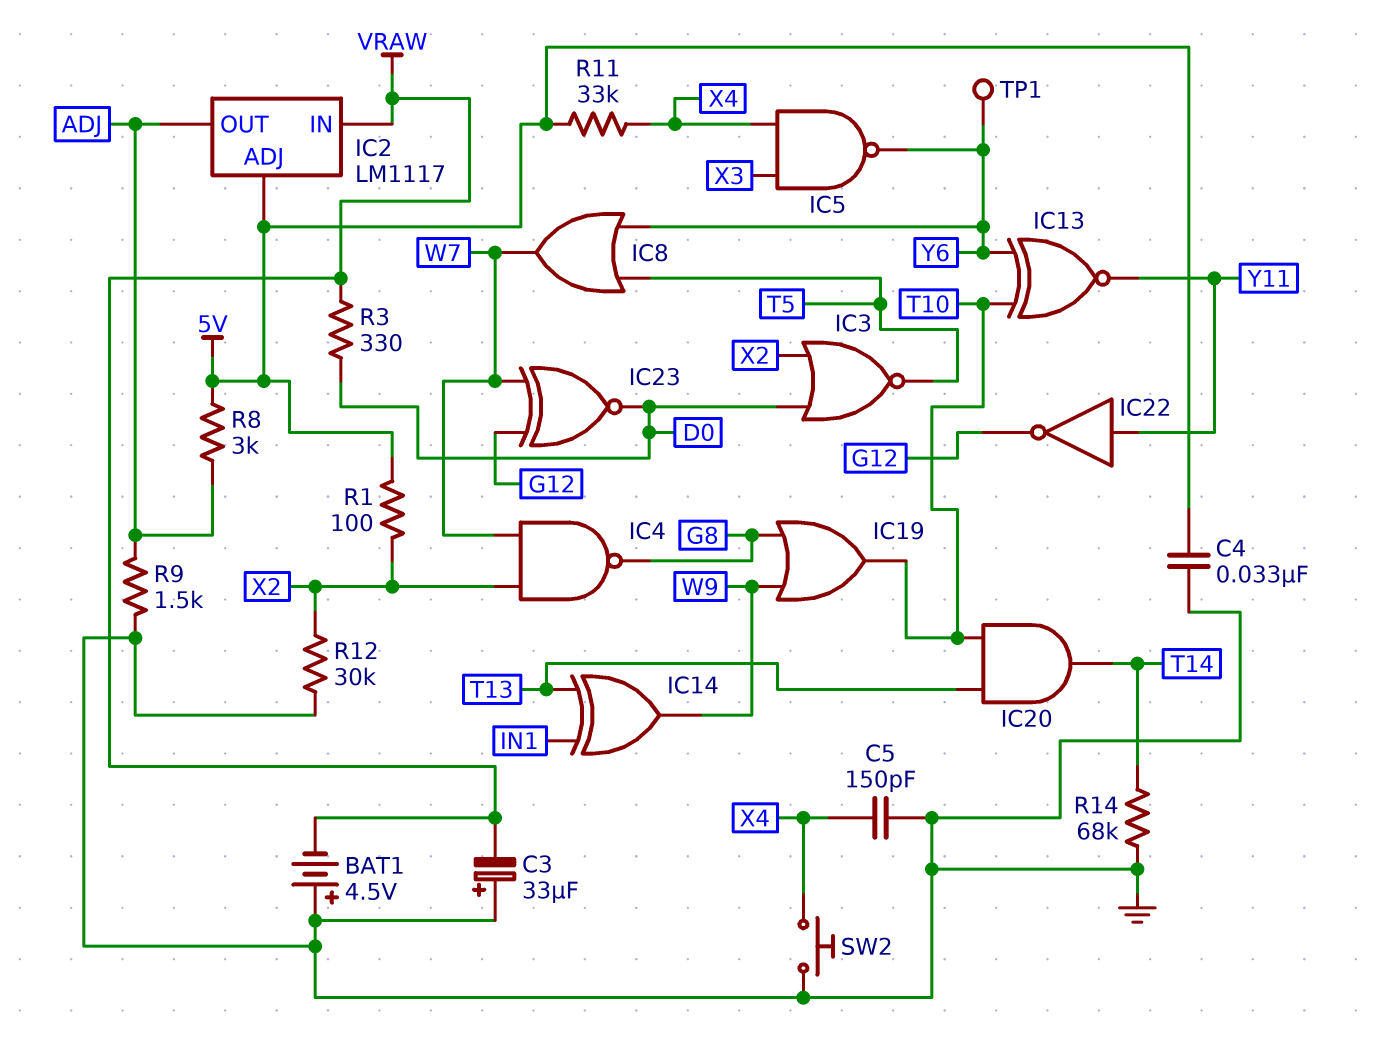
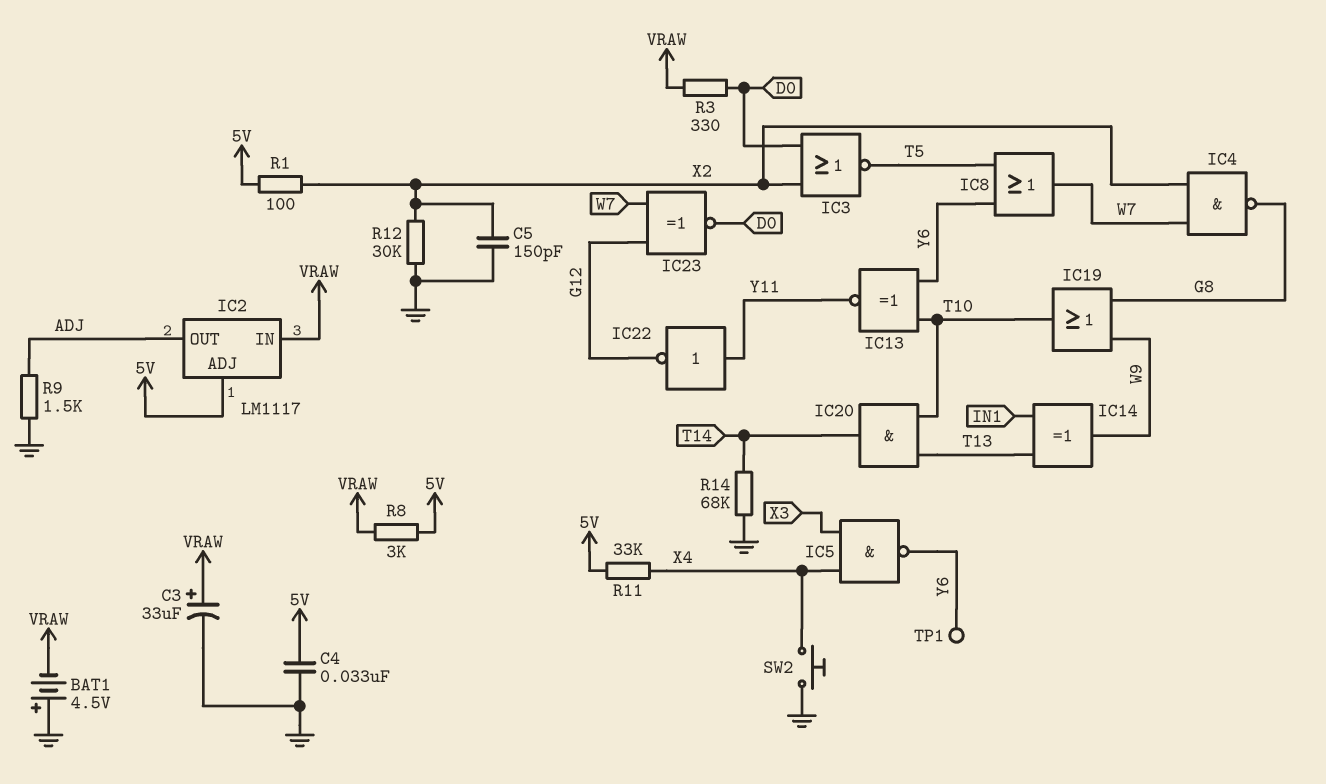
C3: 33uF (plus GND, minus VRAW) -> 33uF (plus VRAW, minus GND)
C5: 150pF (GND, X4) -> 150pF (GND, X2)
R8: 3k (5V, ADJ) -> 3k (5V, VRAW)

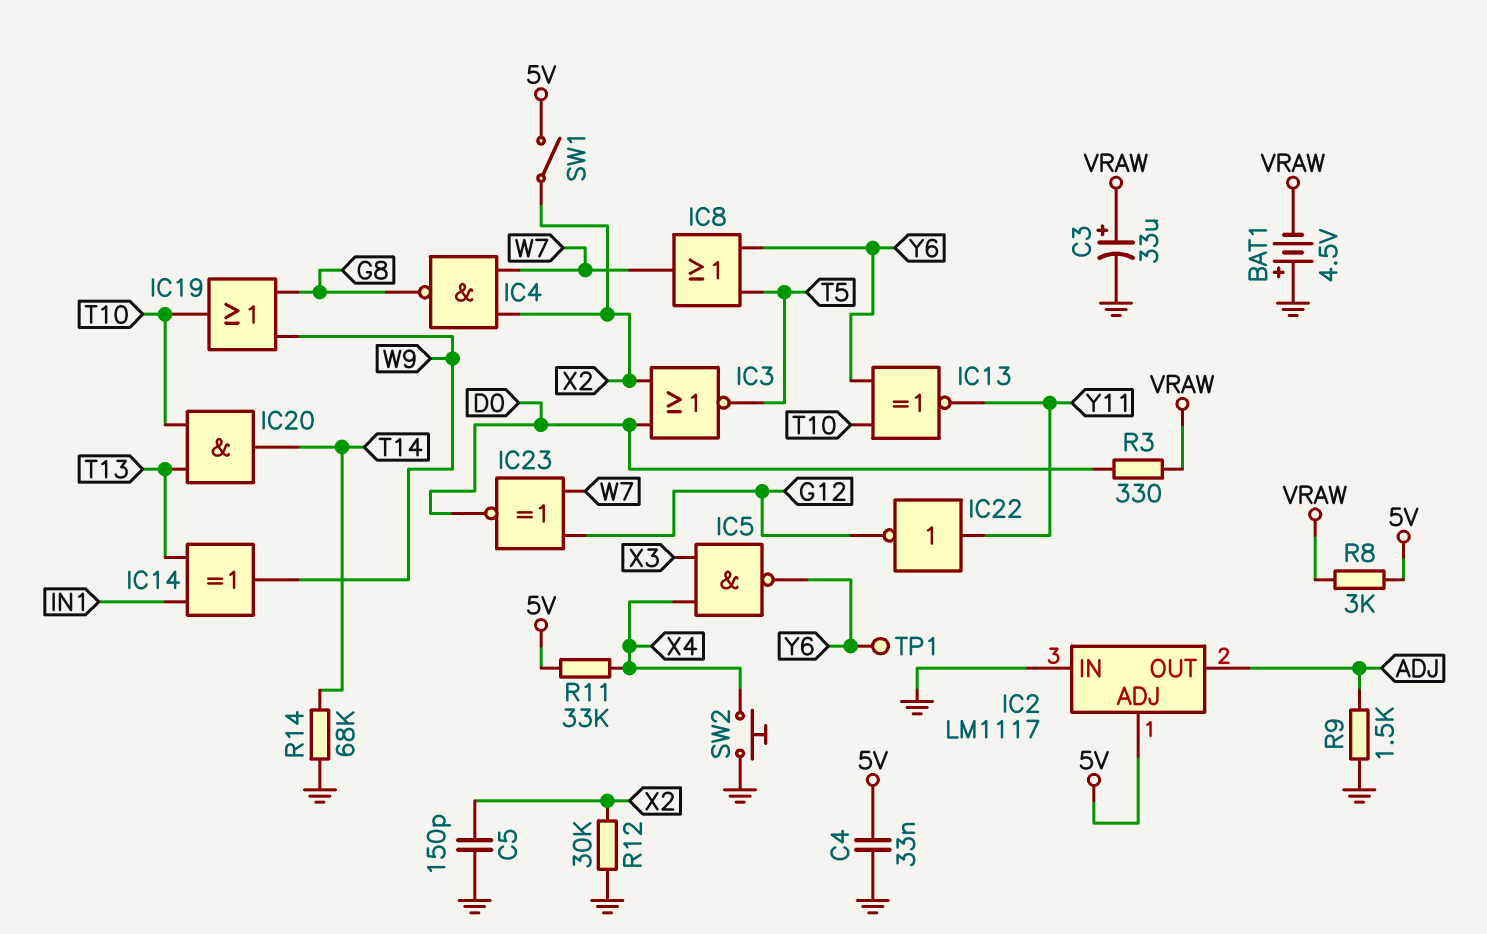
IC2 pin IN: VRAW -> GND
R1: 100 (5V, X2) -> none
SW1: none -> switch (5V, X2)

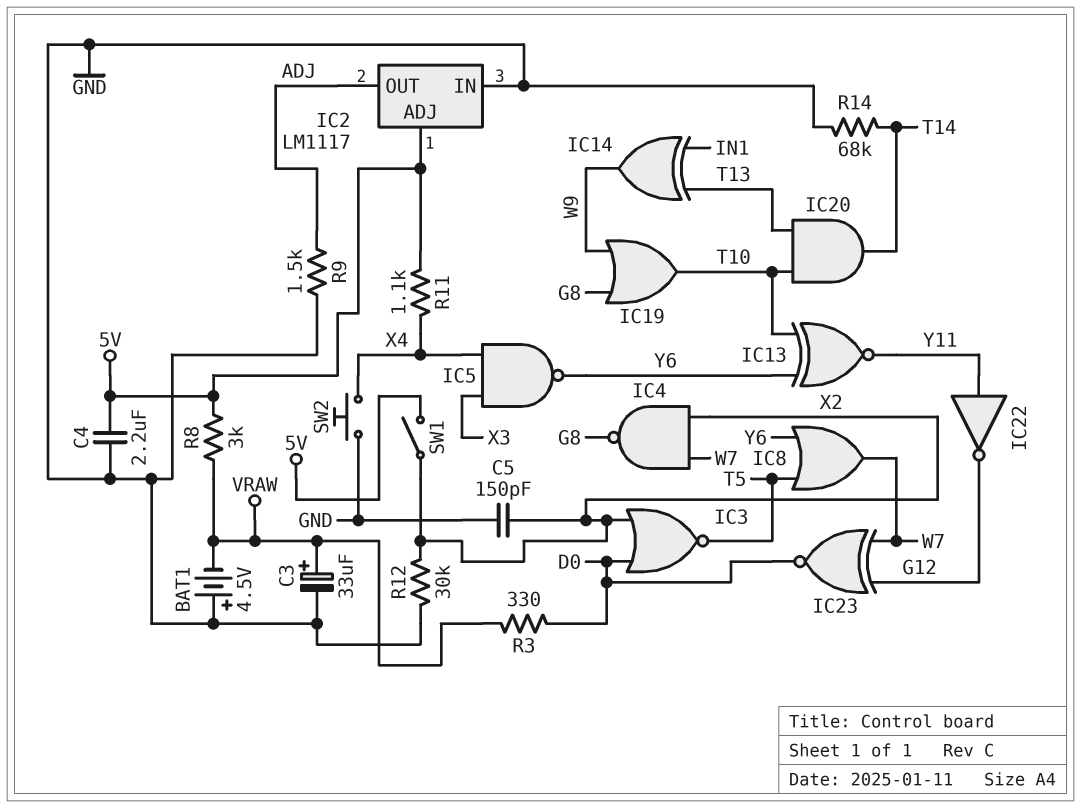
C4: 33nF (5V, GND) -> 2.2uF (5V, GND)
R11: 33k (5V, X4) -> 1.1k (5V, X4)
TP1: test point (Y6) -> none

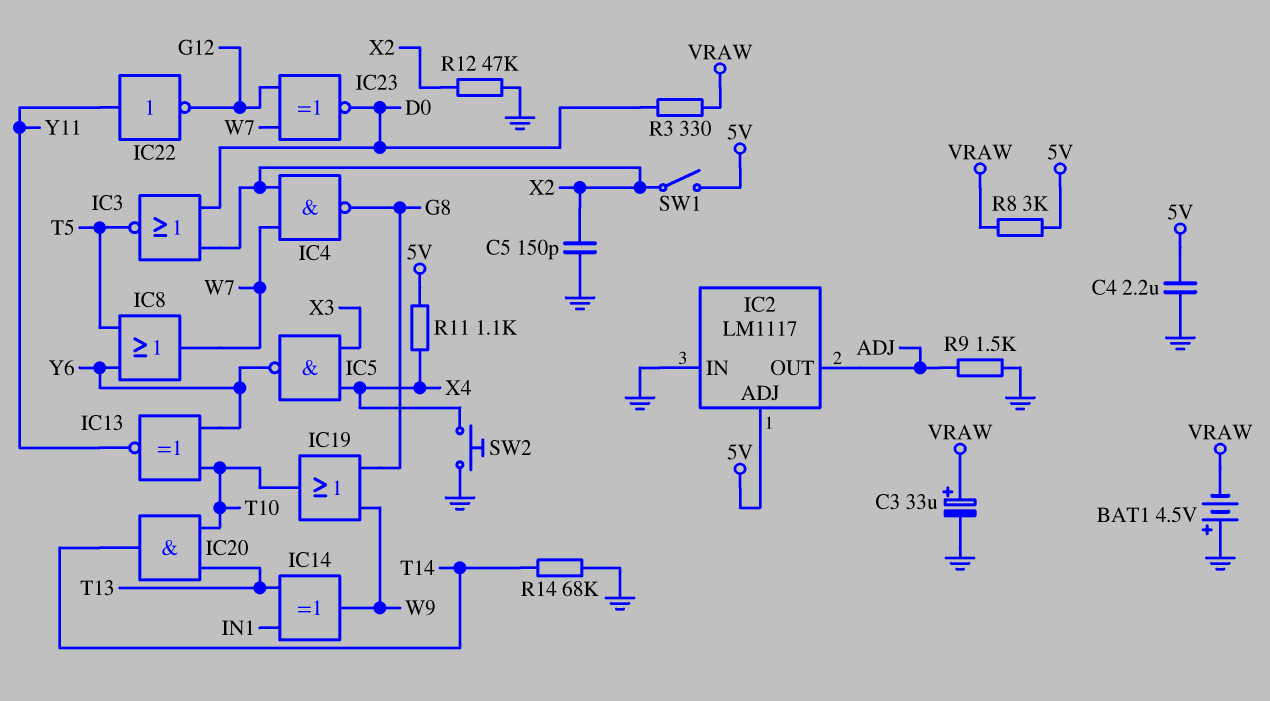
R12: 30k (GND, X2) -> 47k (GND, X2)

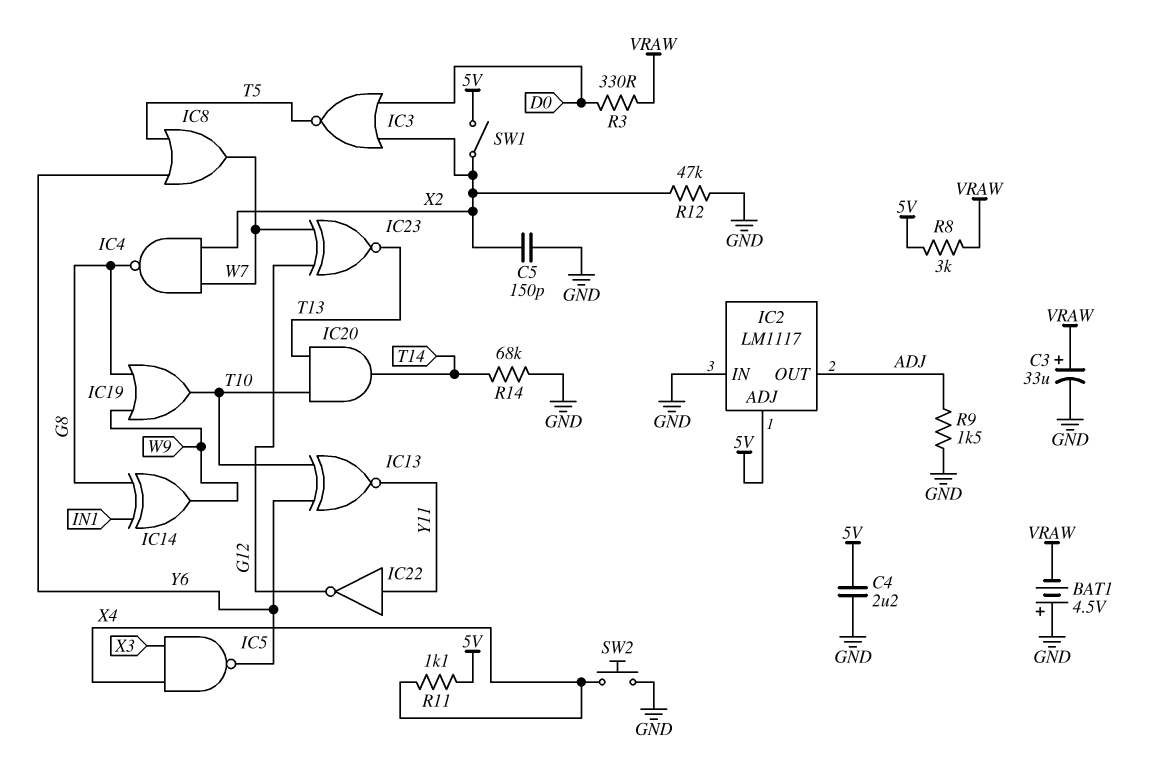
IC14: XOR (in IN1, in T13, out W9) -> XOR (in G8, in IN1, out W9)
IC23: XNOR (in G12, in W7, out D0) -> XNOR (in G12, in W7, out T13)

